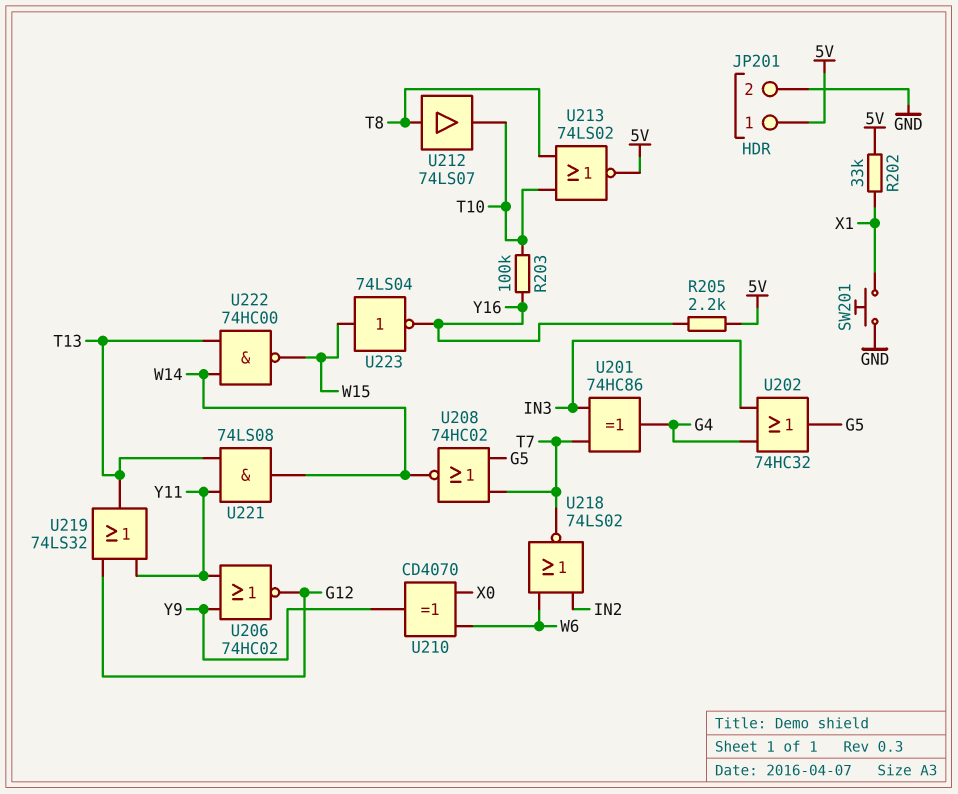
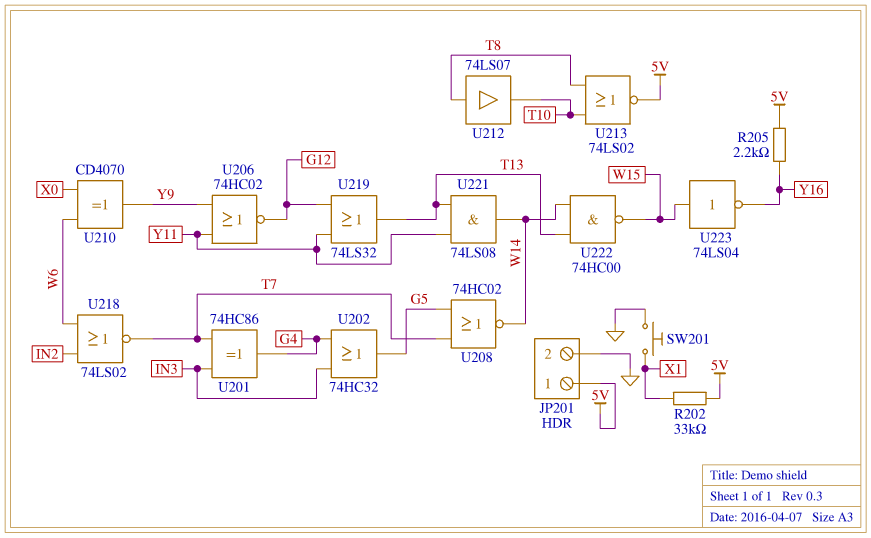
R203: 100k (T10, Y16) -> none

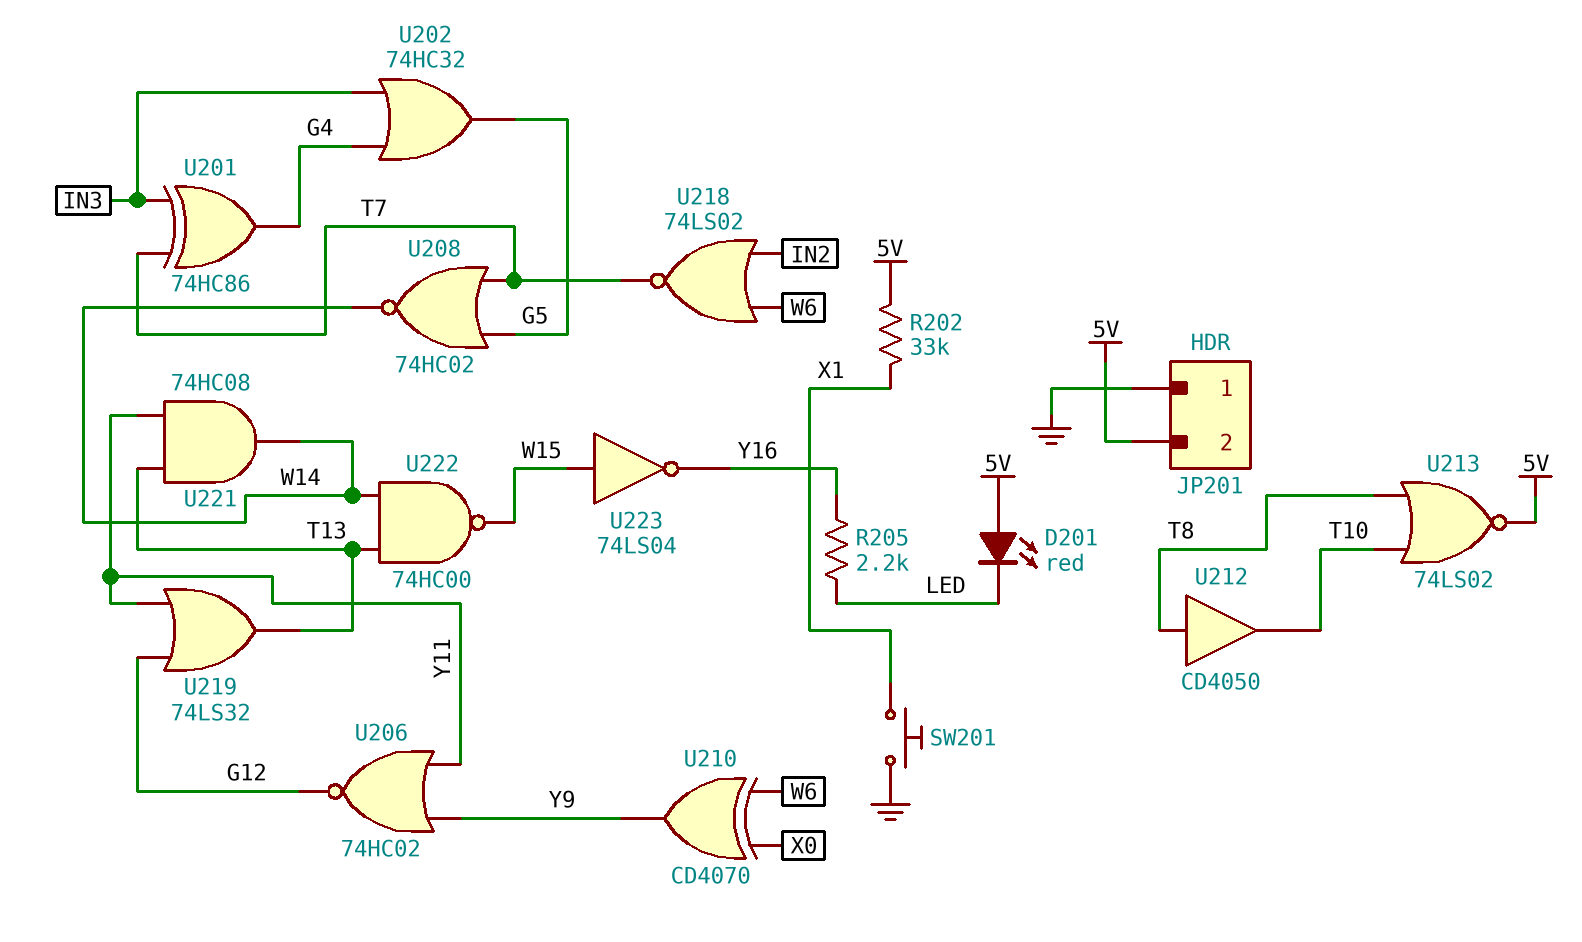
D201: none -> LED red (A 5V, K LED)
JP201 pin 1: 5V -> GND
JP201 pin 2: GND -> 5V
R205: 2.2k (5V, Y16) -> 2.2k (LED, Y16)
U212: buffer 74LS07 (in T8, out T10) -> buffer CD4050 (in T8, out T10)
U221: AND 74LS08 (in T13, in Y11, out W14) -> AND 74HC08 (in T13, in Y11, out W14)

